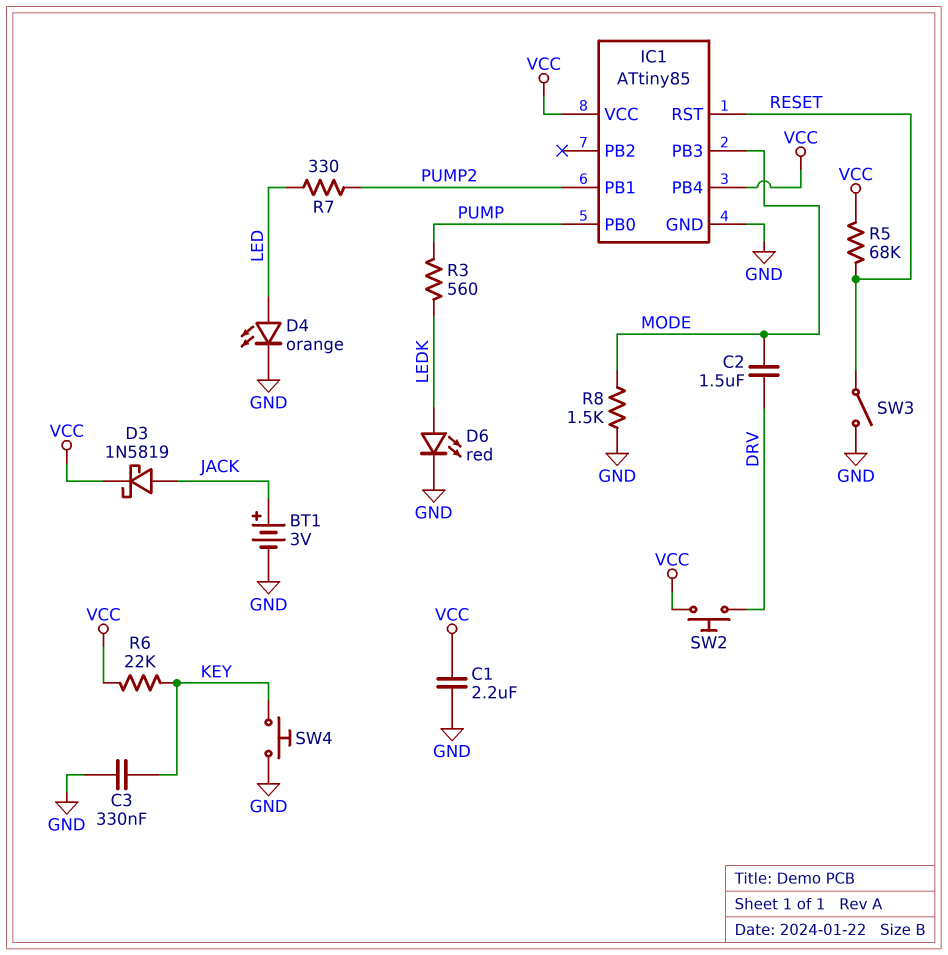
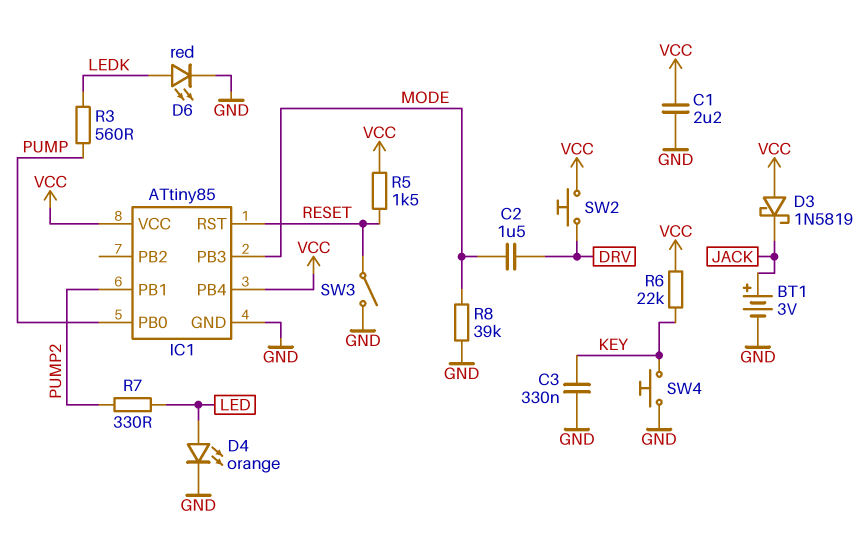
D3: schottky 1N5819 (A JACK, K VCC) -> schottky 1N5819 (A VCC, K JACK)
R5: 68k (RESET, VCC) -> 1.5k (RESET, VCC)
R8: 1.5k (GND, MODE) -> 39k (GND, MODE)

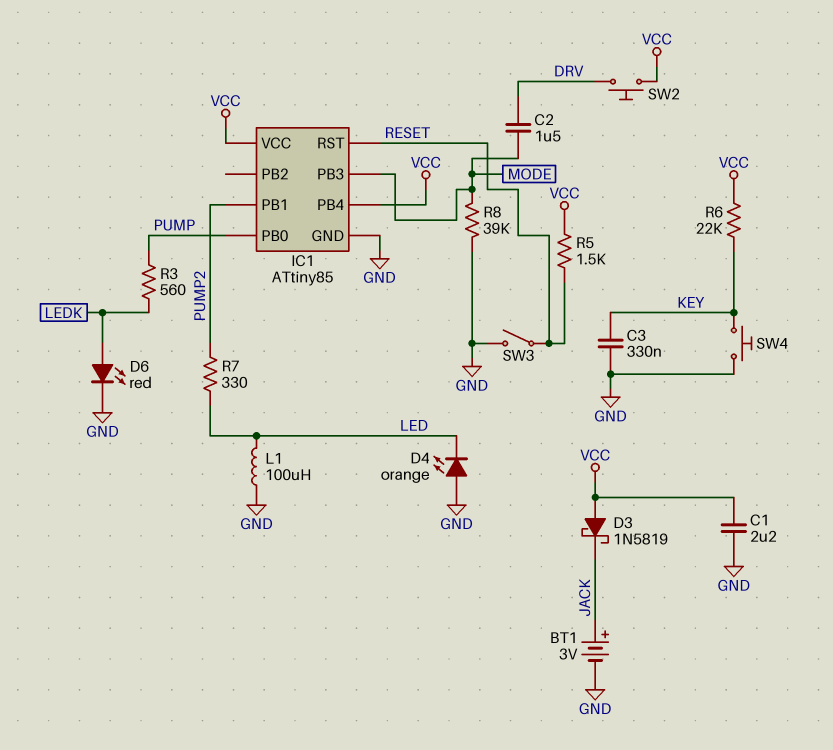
D4: LED orange (A LED, K GND) -> LED orange (A GND, K LED)
L1: none -> 100uH (GND, LED)

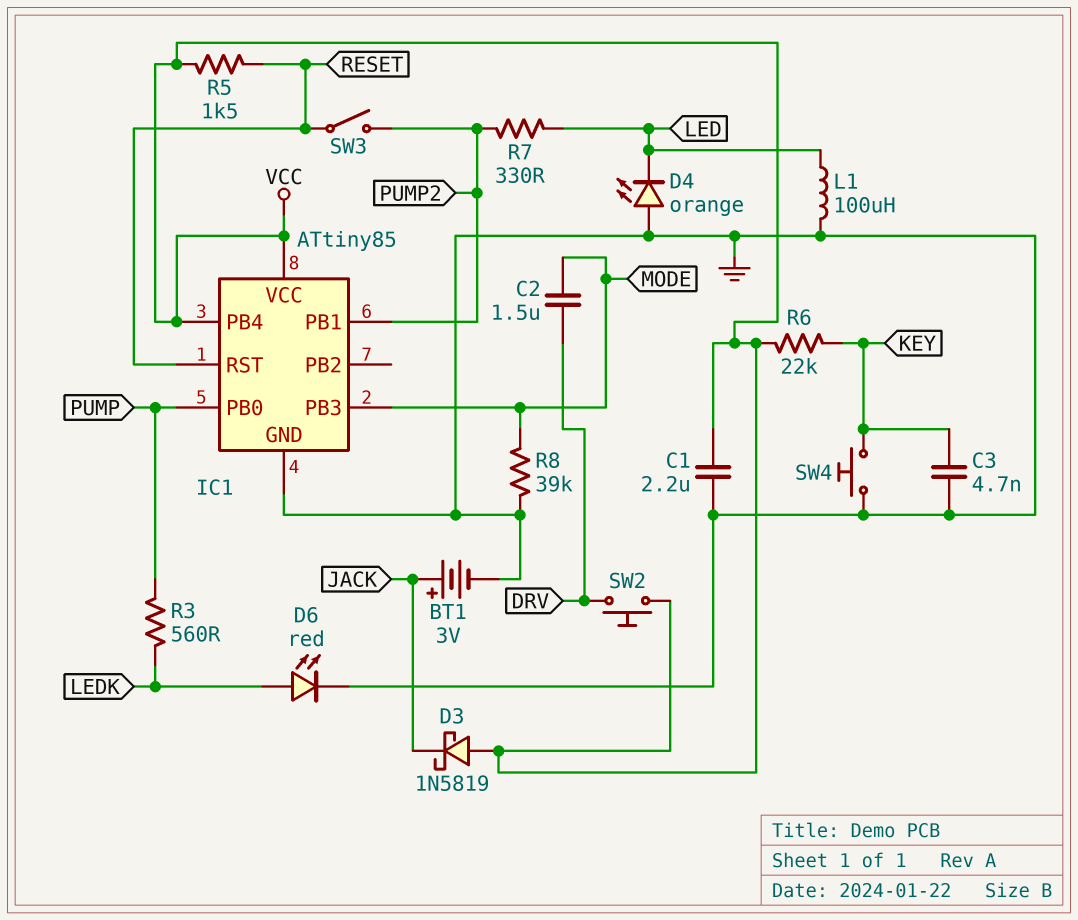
C3: 330nF (GND, KEY) -> 4.7nF (GND, KEY)
SW3: switch (GND, RESET) -> switch (PUMP2, RESET)

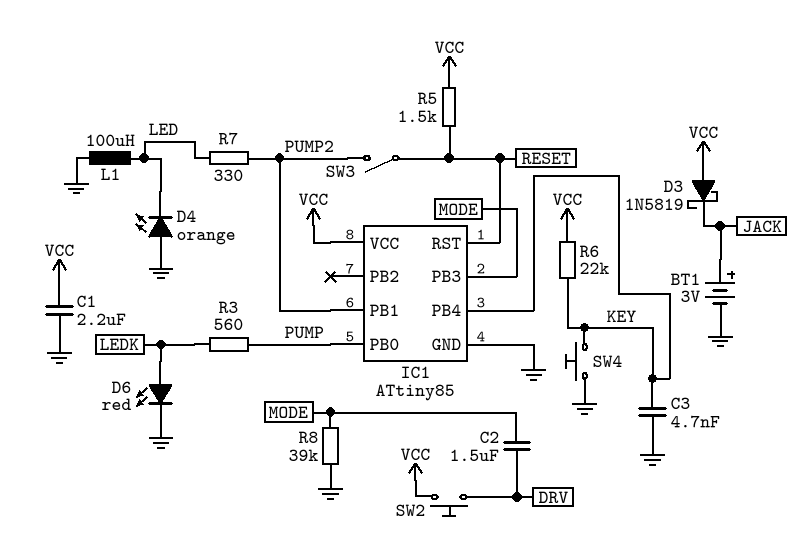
IC1 pin PB4: VCC -> KEY

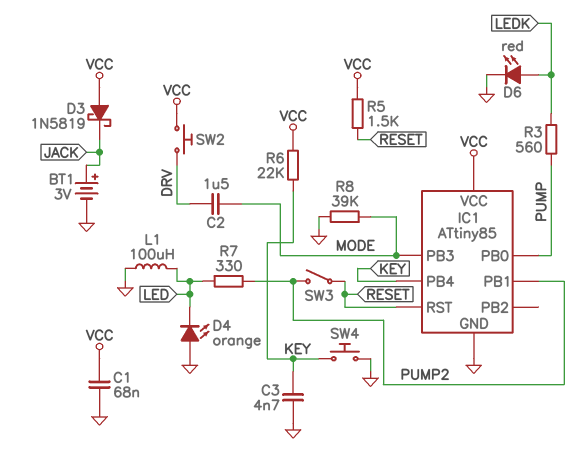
C1: 2.2uF (GND, VCC) -> 68nF (GND, VCC)

